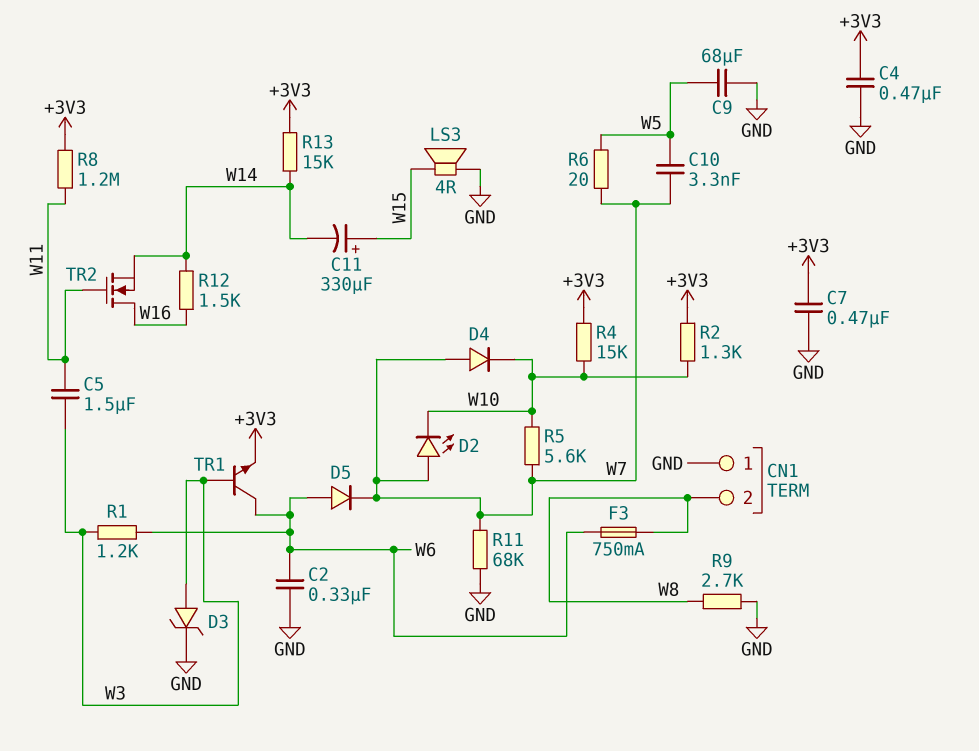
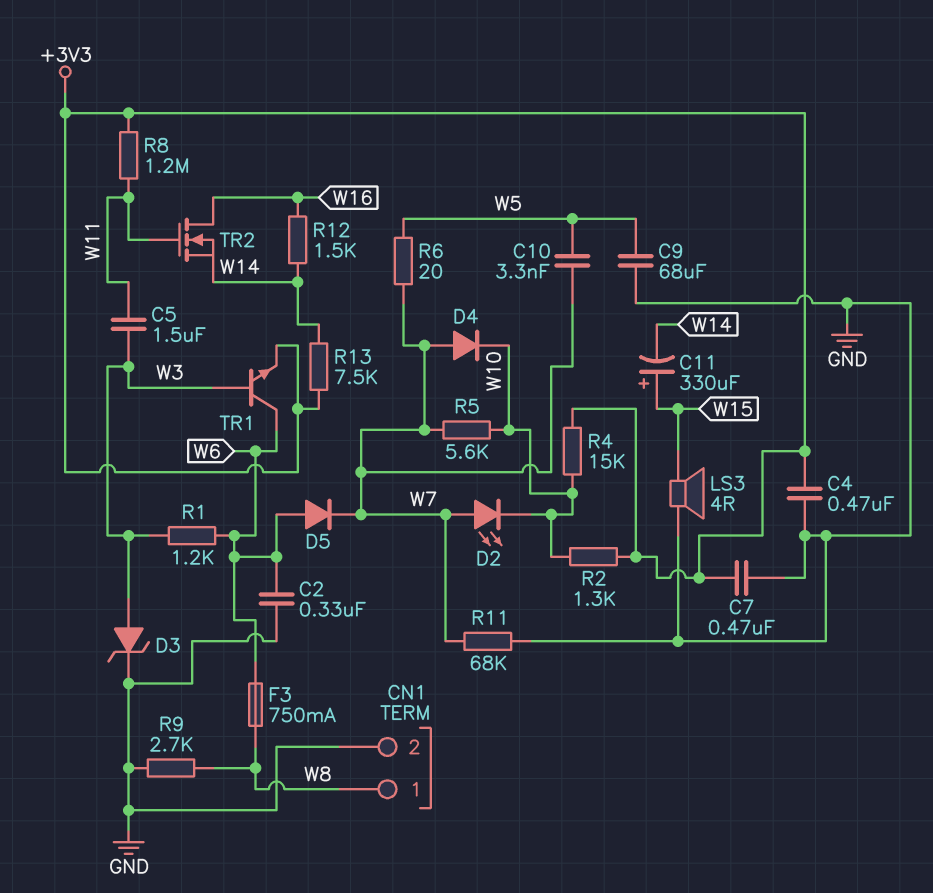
CN1 pin 1: GND -> W8
CN1 pin 2: W8 -> GND
R13: 15k (+3V3, W14) -> 7.5k (+3V3, W14)

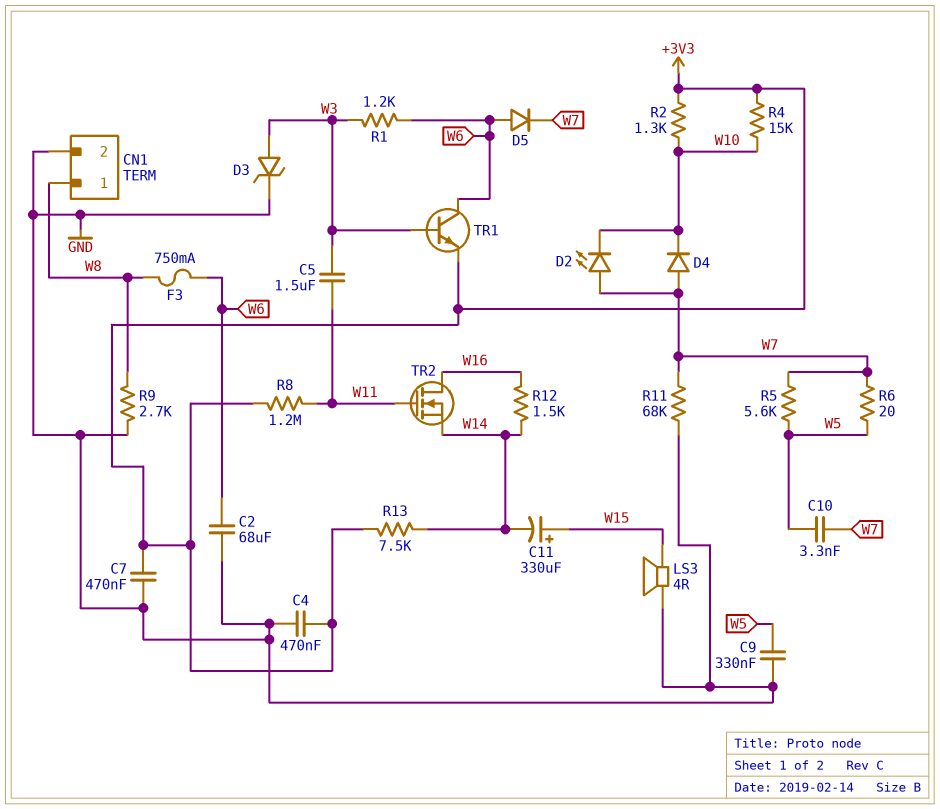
C2: 330nF (GND, W6) -> 68uF (GND, W6)
C9: 68uF (GND, W5) -> 330nF (GND, W5)
R5: 5.6k (W7, W10) -> 5.6k (W5, W7)

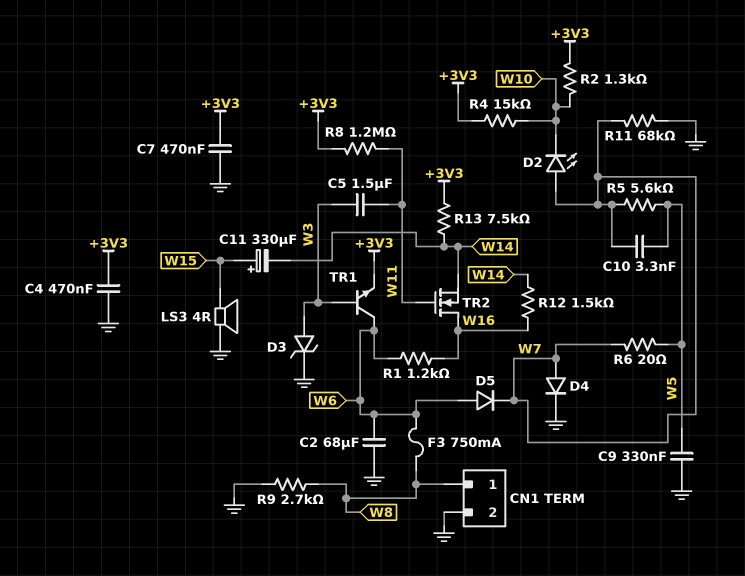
D4: diode (A W7, K W10) -> diode (A W7, K GND)
R1: 1.2k (W3, W6) -> 1.2k (W6, W16)

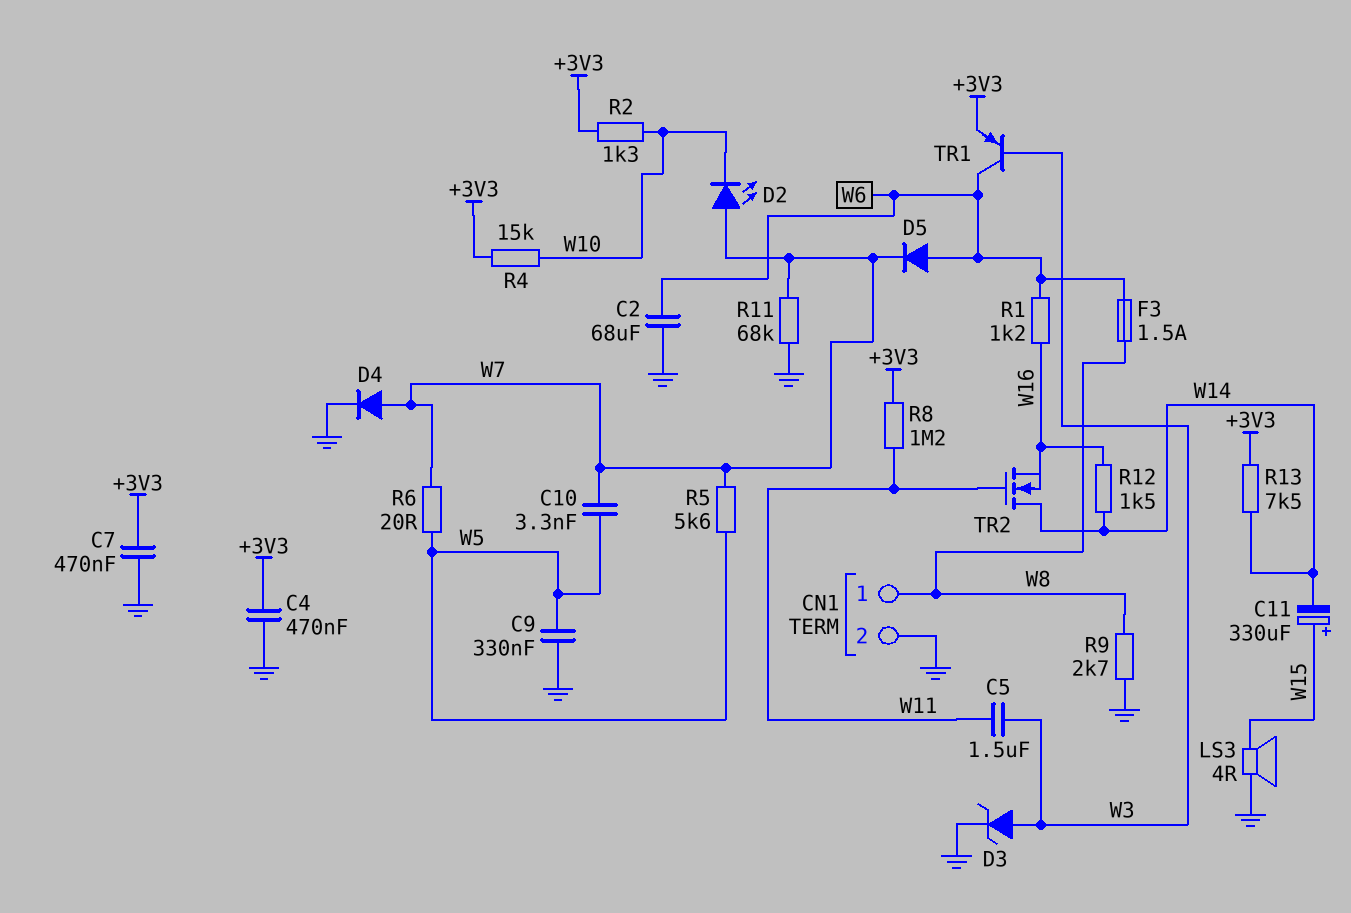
F3: 750mA (W6, W8) -> 1.5A (W6, W8)
TR1: NPN (B W3, C W6, E +3V3) -> PNP (B W3, C W6, E +3V3)
TR2: NMOS (G W11, D W16, S W14) -> NMOS (G W11, D W14, S W16)

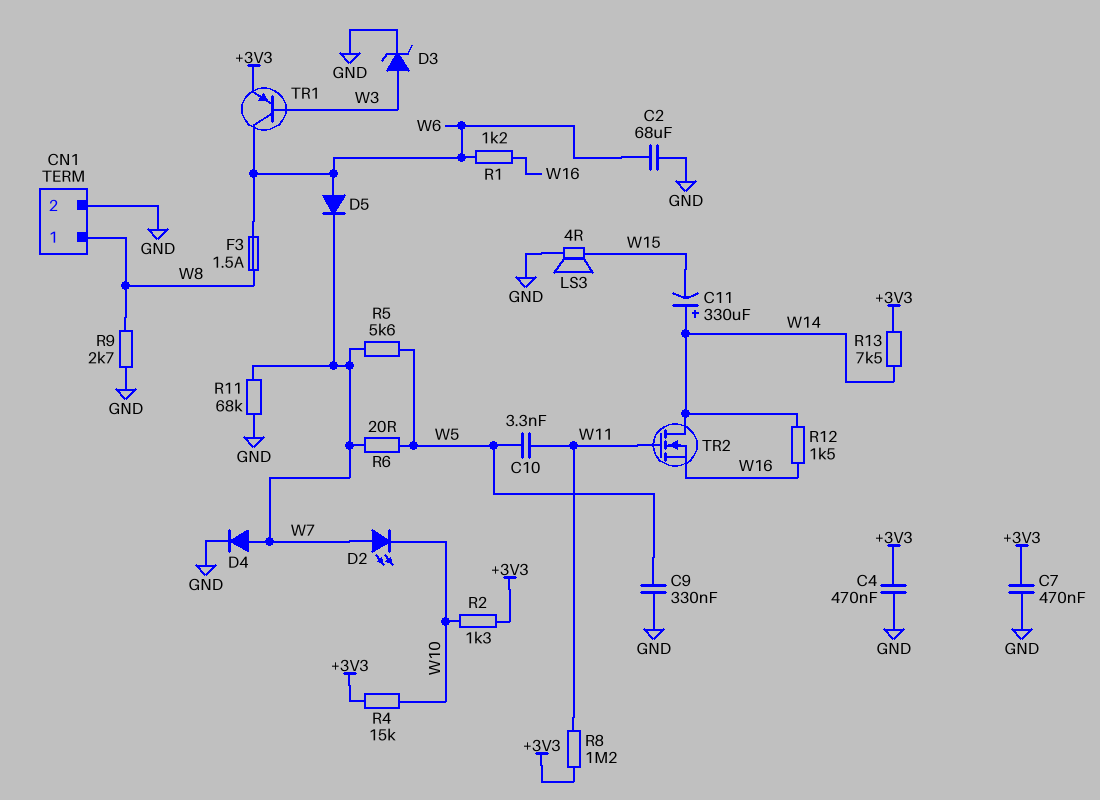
C5: 1.5uF (W3, W11) -> none
C10: 3.3nF (W5, W7) -> 3.3nF (W5, W11)
C11: 330uF (plus W15, minus W14) -> 330uF (plus W14, minus W15)

